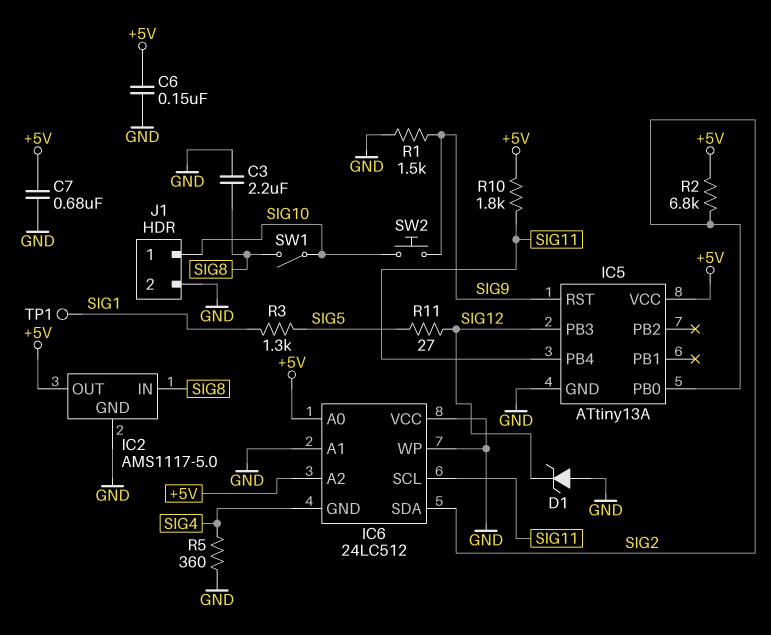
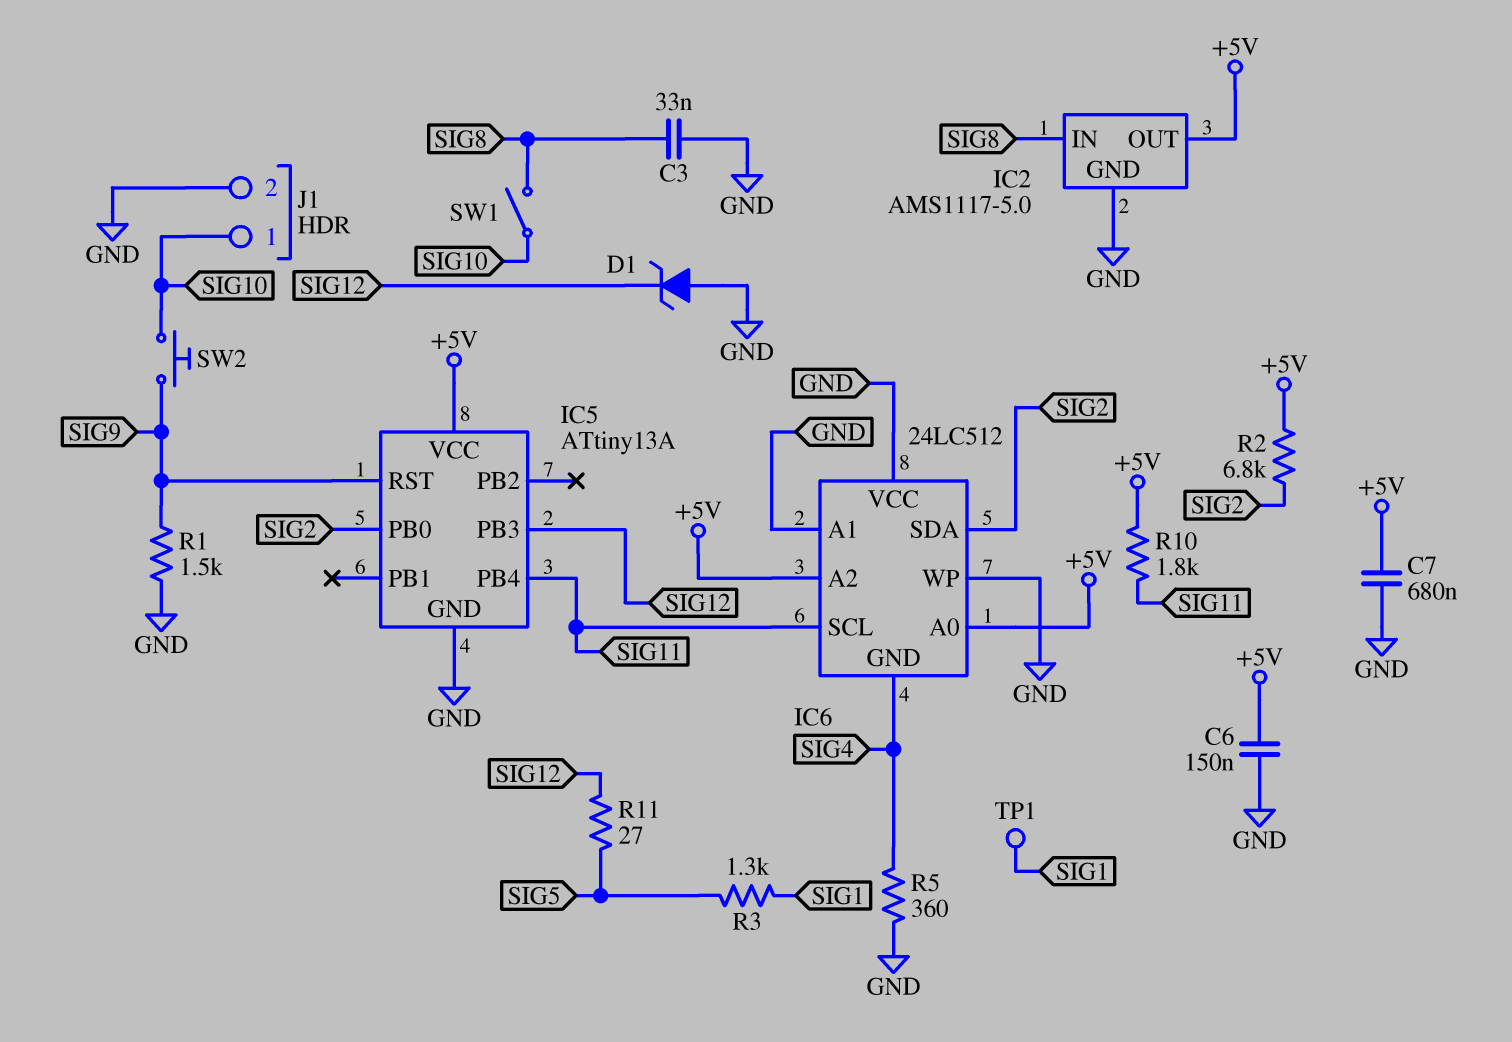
C3: 2.2uF (GND, SIG8) -> 33nF (GND, SIG8)

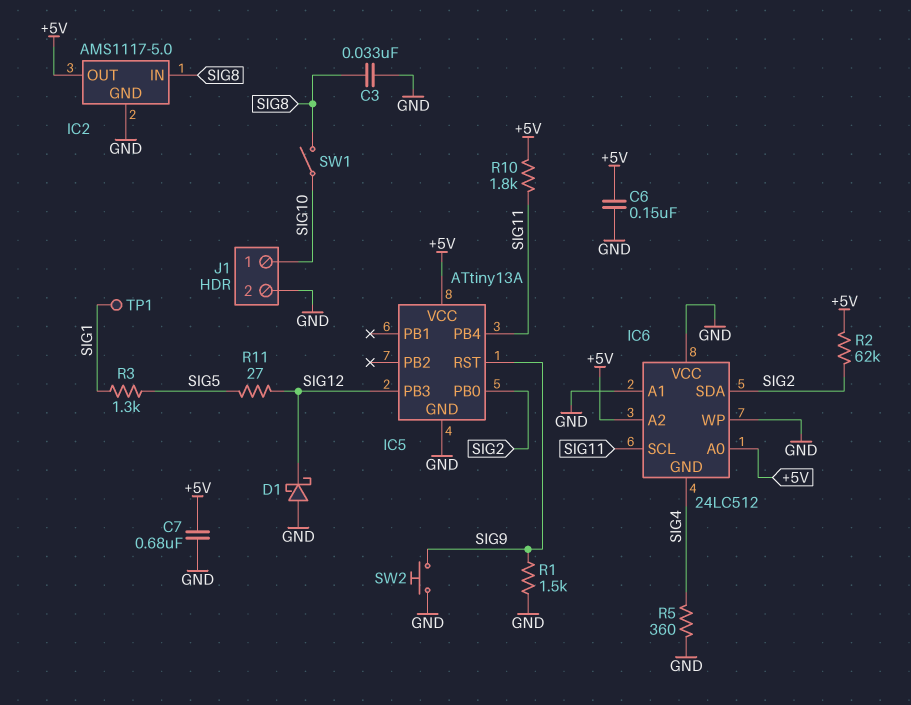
D1: zener (A GND, K SIG12) -> schottky (A GND, K SIG12)
R2: 6.8k (+5V, SIG2) -> 62k (+5V, SIG2)
SW2: button (SIG9, SIG10) -> button (GND, SIG9)

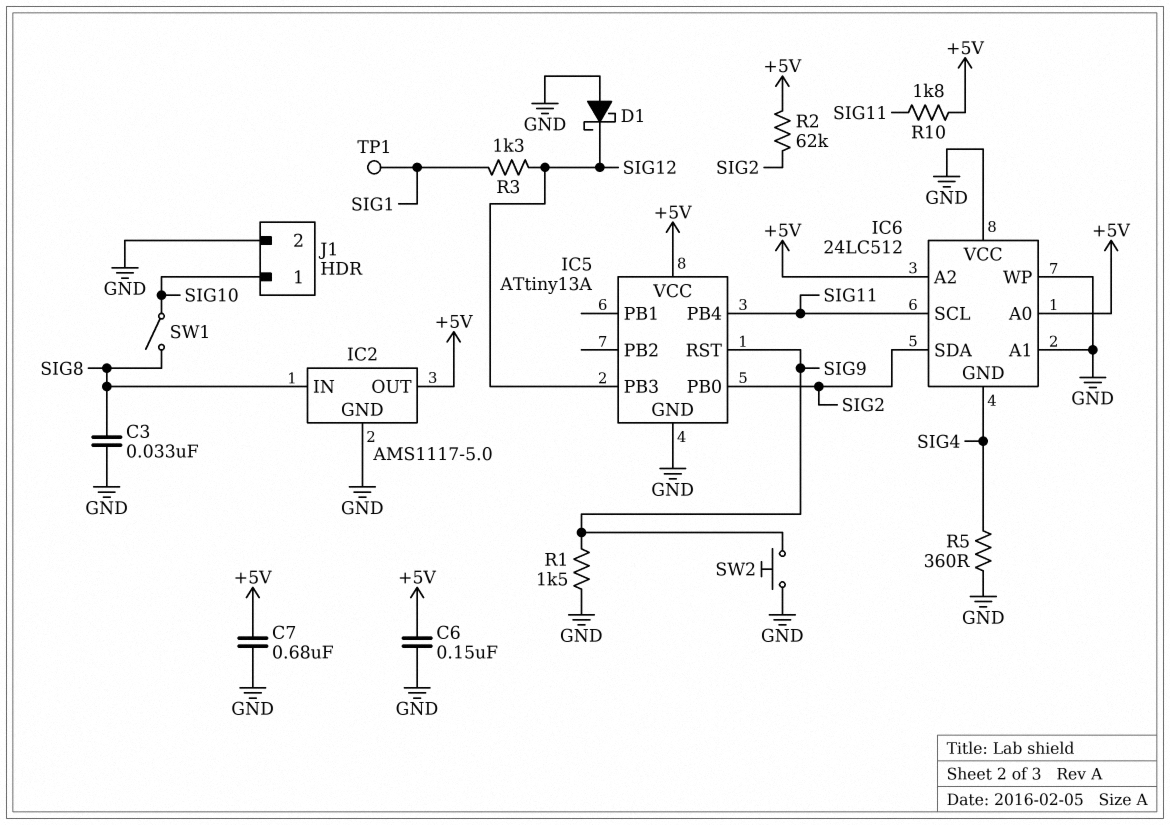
R3: 1.3k (SIG1, SIG5) -> 1.3k (SIG1, SIG12)
R11: 27 (SIG5, SIG12) -> none

